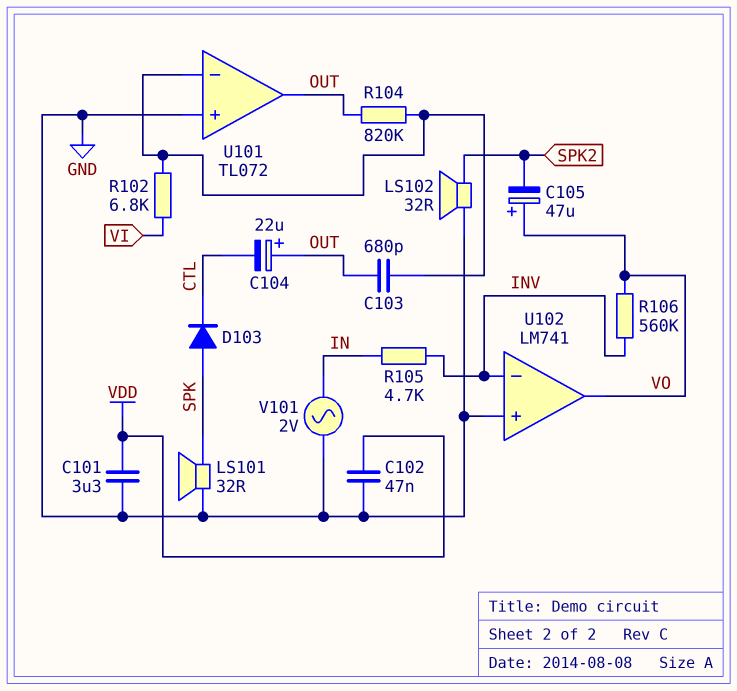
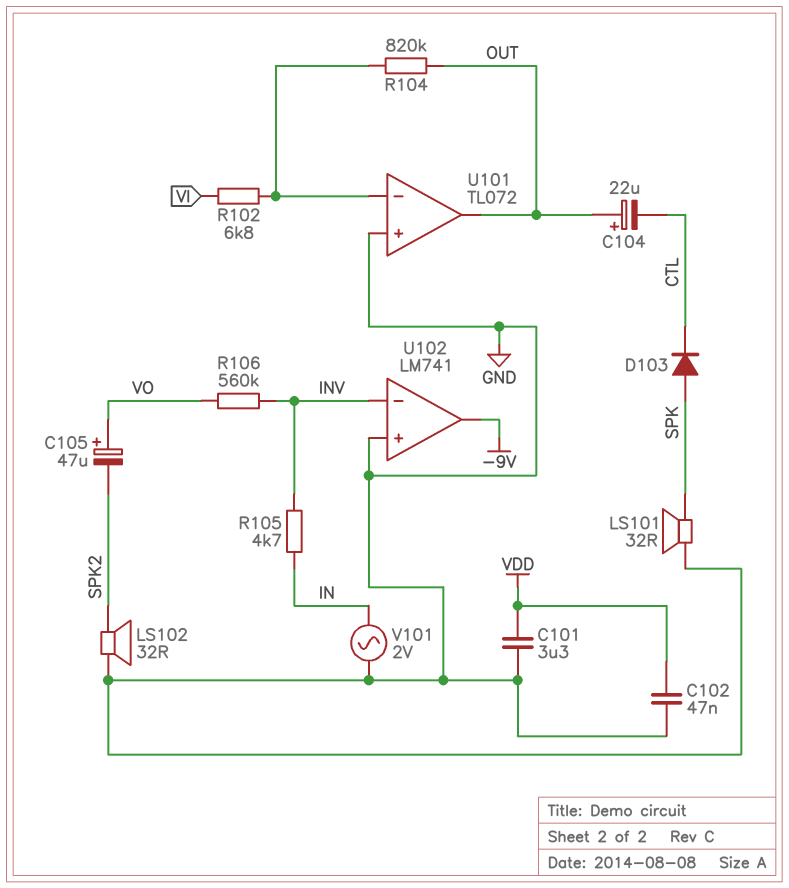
C103: 680pF (OUT, U101/in-) -> none
U102 pin out: VO -> -9V

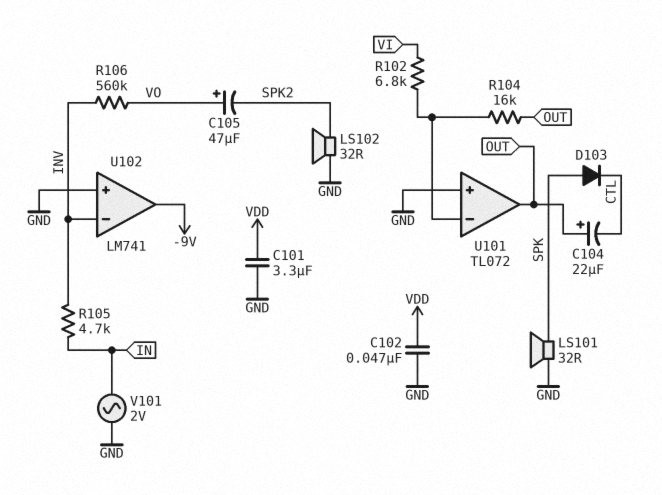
R104: 820k (OUT, U101/in-) -> 16k (OUT, U101/in-)

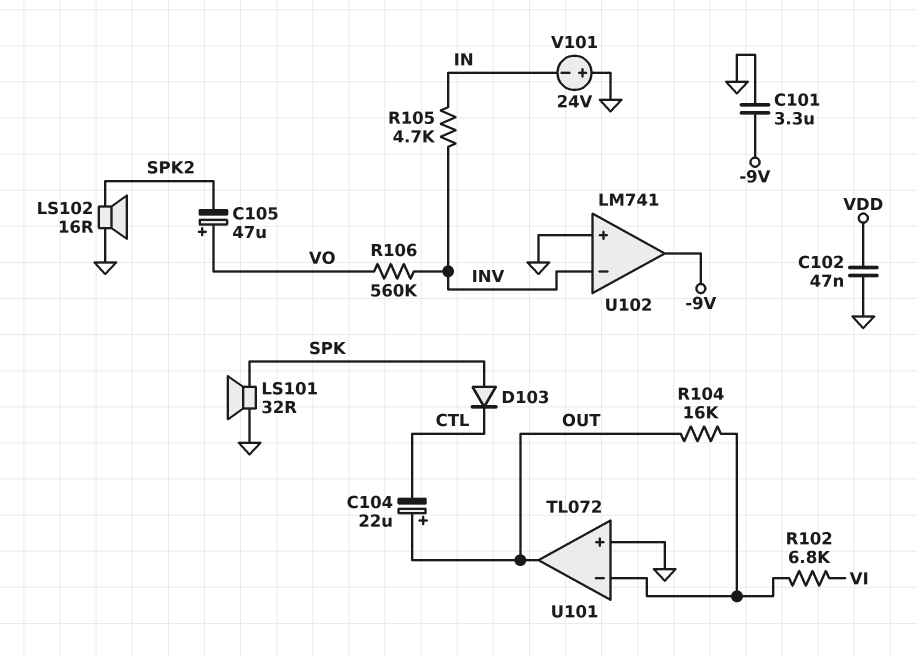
C101: 3.3uF (GND, VDD) -> 3.3uF (-9V, GND)
LS102: speaker 32R (GND, SPK2) -> speaker 16R (GND, SPK2)
V101: AC 2V (GND, IN) -> 24V (plus GND, minus IN)

